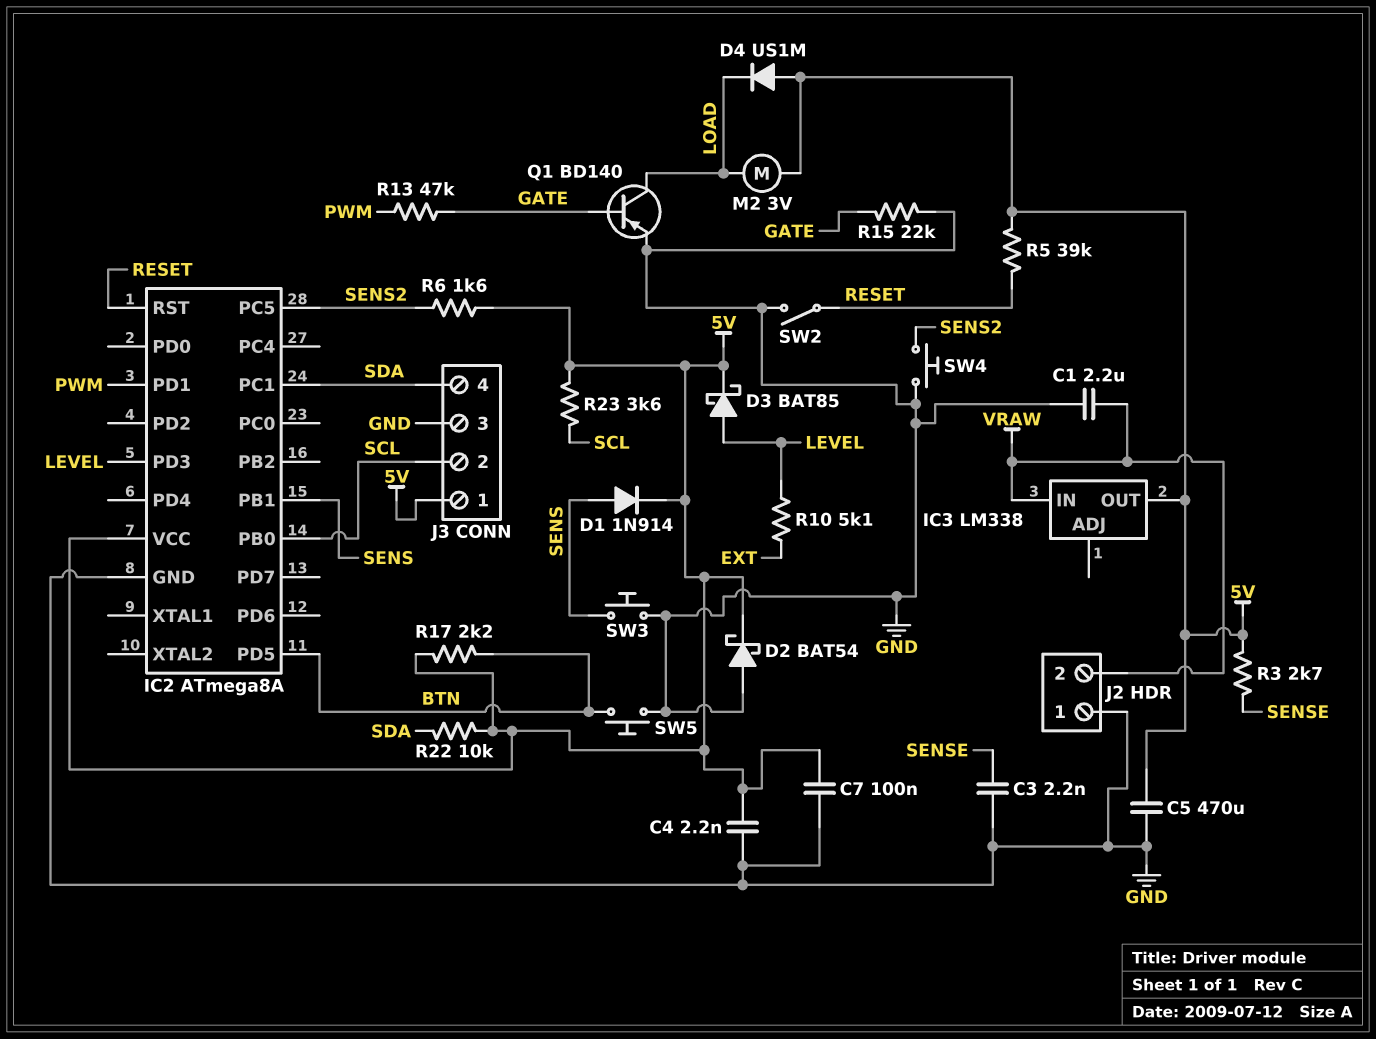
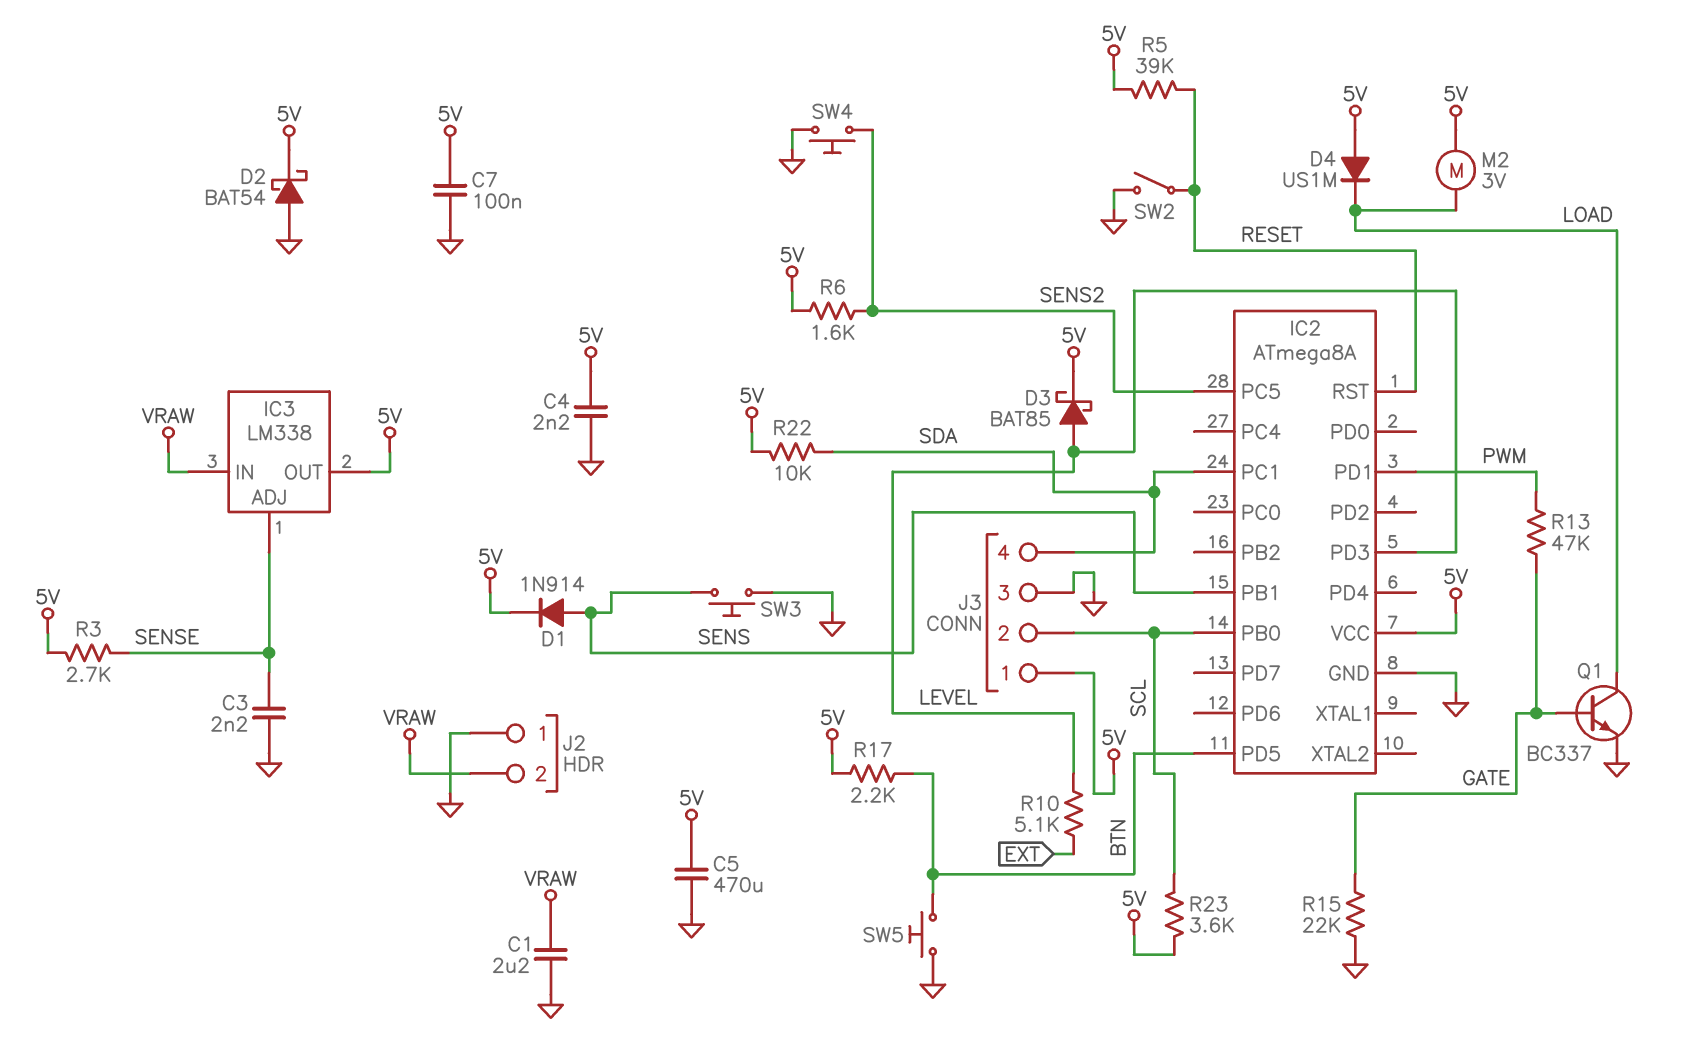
IC3 pin ADJ: none -> SENSE
Q1: PNP BD140 (B GATE, C LOAD, E GND) -> NPN BC337 (B GATE, C LOAD, E GND)

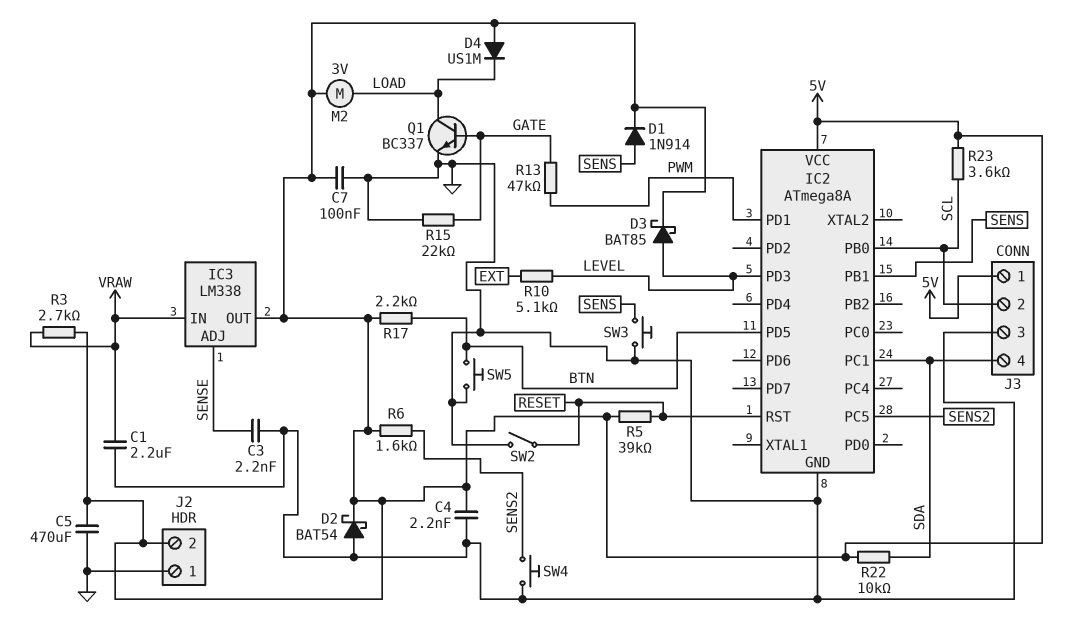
J2 pin 2: VRAW -> 5V
R3: 2.7k (5V, SENSE) -> 2.7k (5V, VRAW)

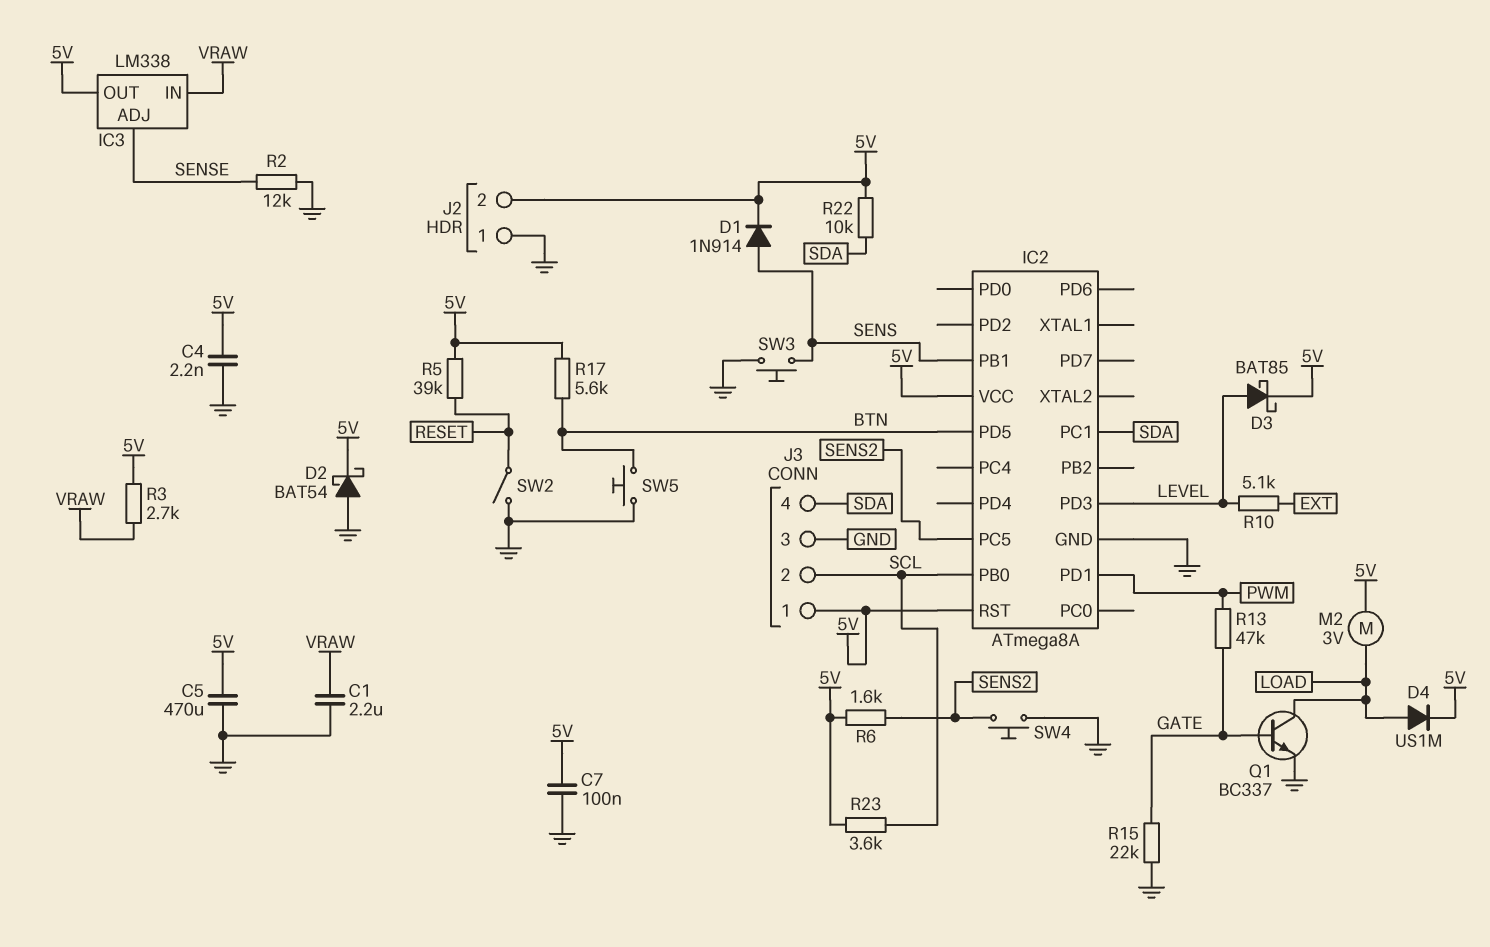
C3: 2.2nF (GND, SENSE) -> none
D4: diode US1M (A 5V, K LOAD) -> diode US1M (A LOAD, K 5V)
IC2 pin RST: RESET -> 5V
R2: none -> 12k (GND, SENSE)
R17: 2.2k (5V, BTN) -> 5.6k (5V, BTN)

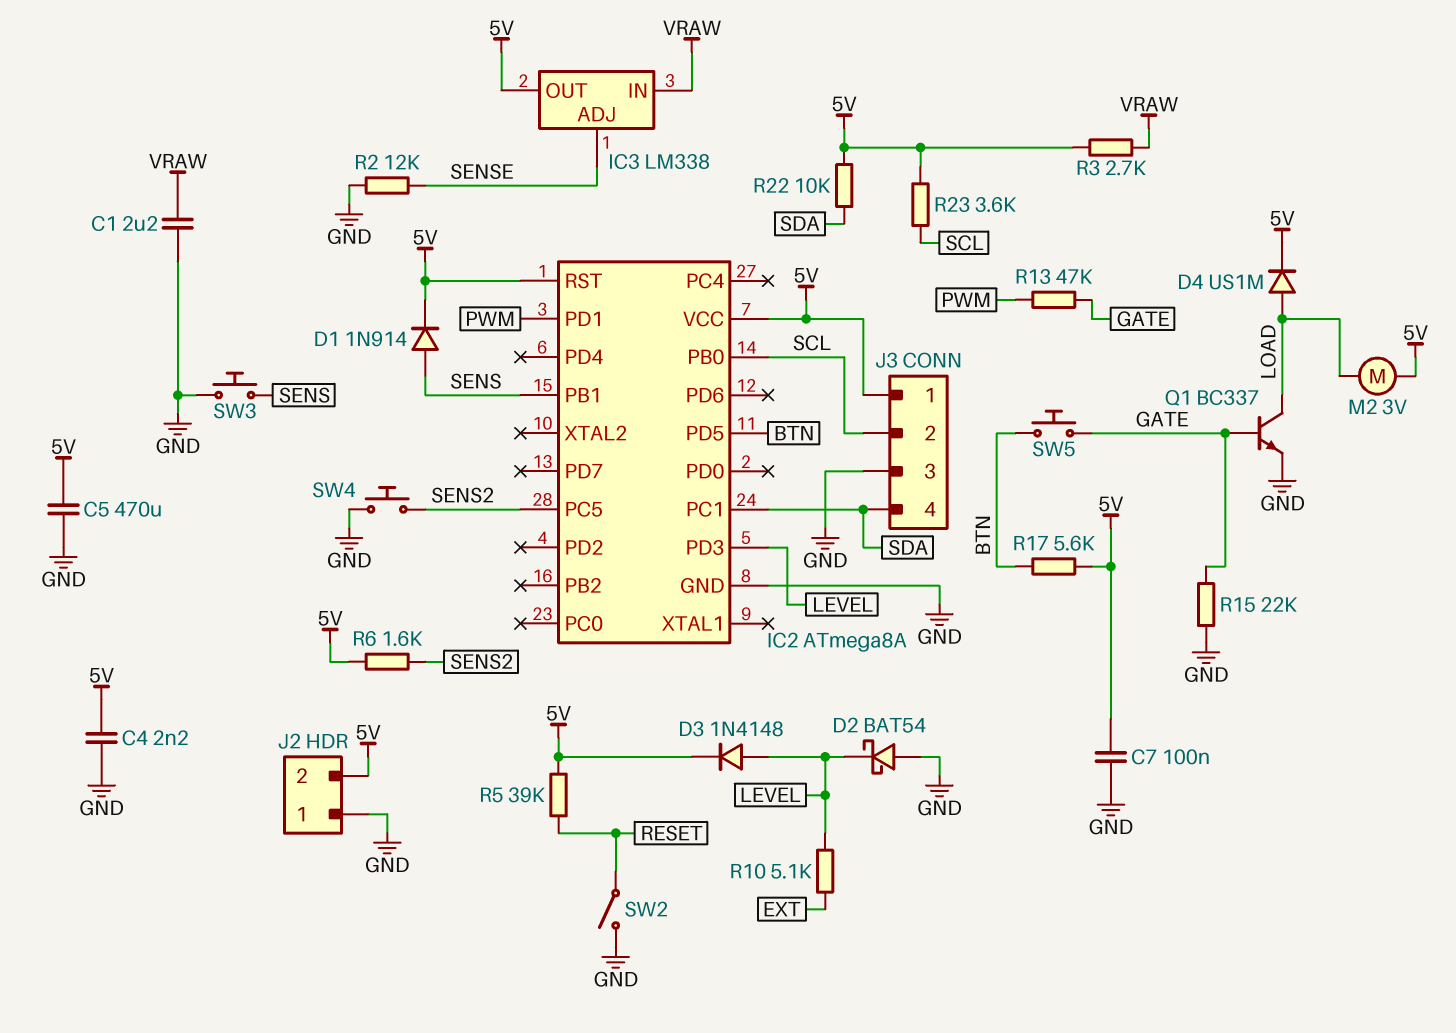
D2: schottky BAT54 (A GND, K 5V) -> schottky BAT54 (A GND, K LEVEL)
D3: schottky BAT85 (A LEVEL, K 5V) -> diode 1N4148 (A LEVEL, K 5V)
SW5: button (BTN, GND) -> button (BTN, GATE)

